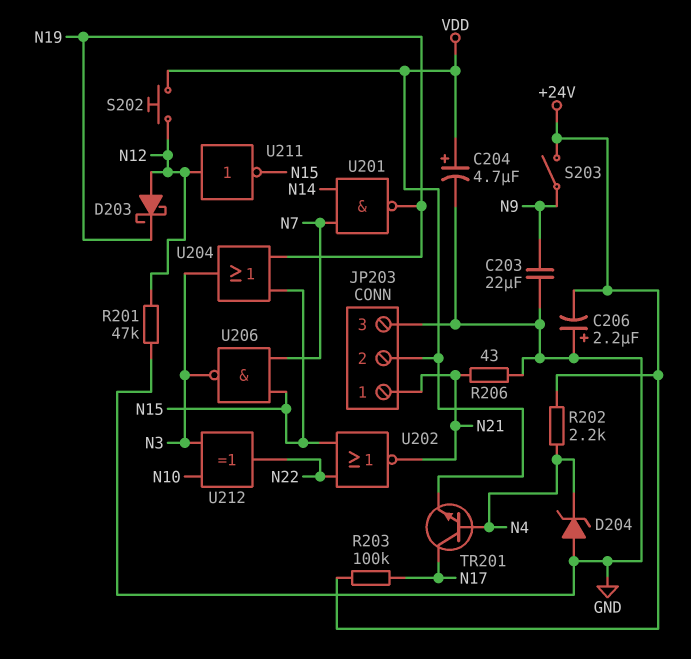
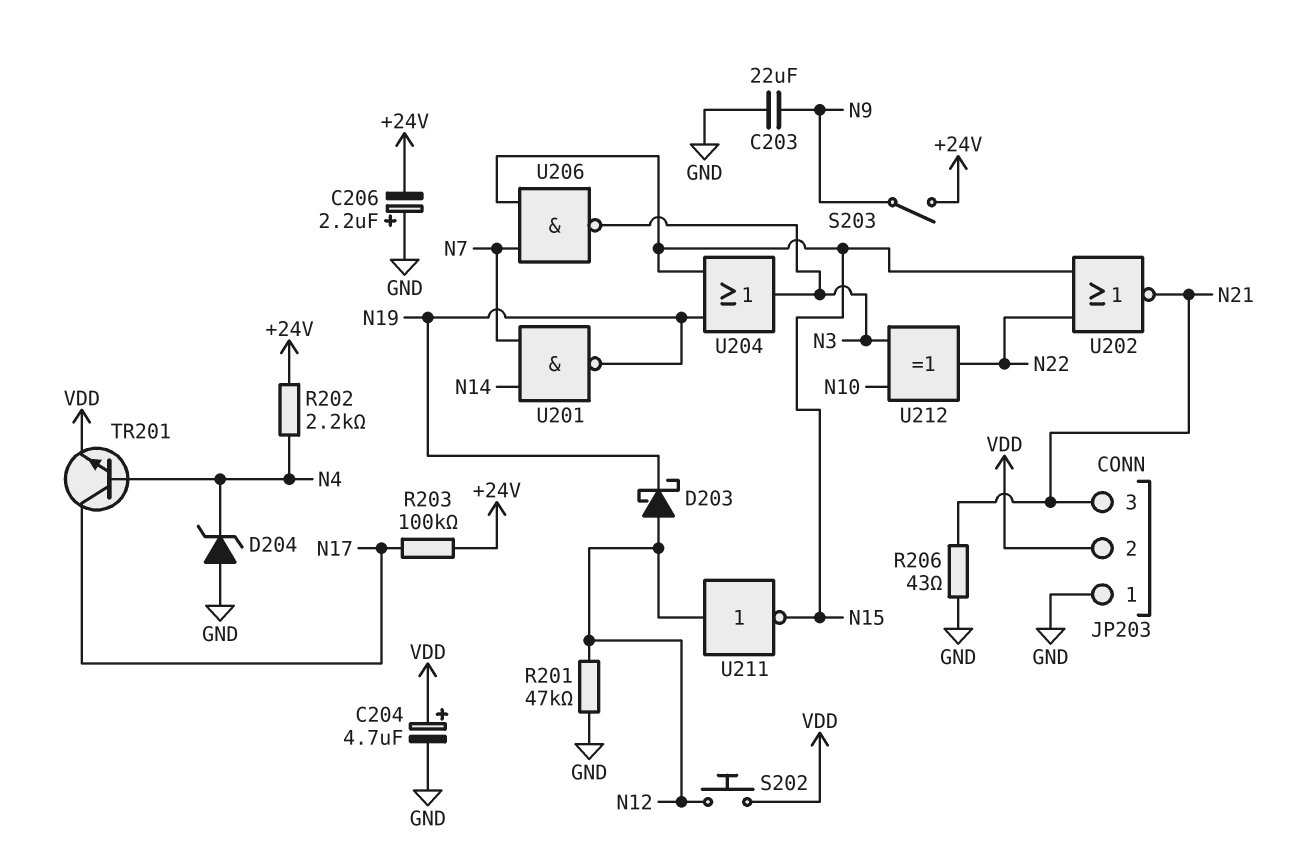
JP203 pin 1: N21 -> GND
JP203 pin 3: GND -> N21

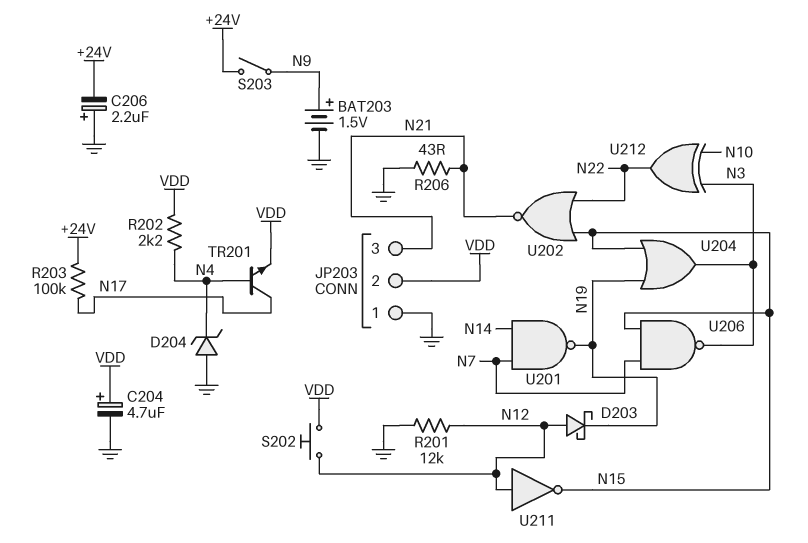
BAT203: none -> 1.5V (plus N9, minus GND)
C203: 22uF (GND, N9) -> none
R201: 47k (GND, N12) -> 12k (GND, N12)
R202: 2.2k (+24V, N4) -> 2.2k (N4, VDD)

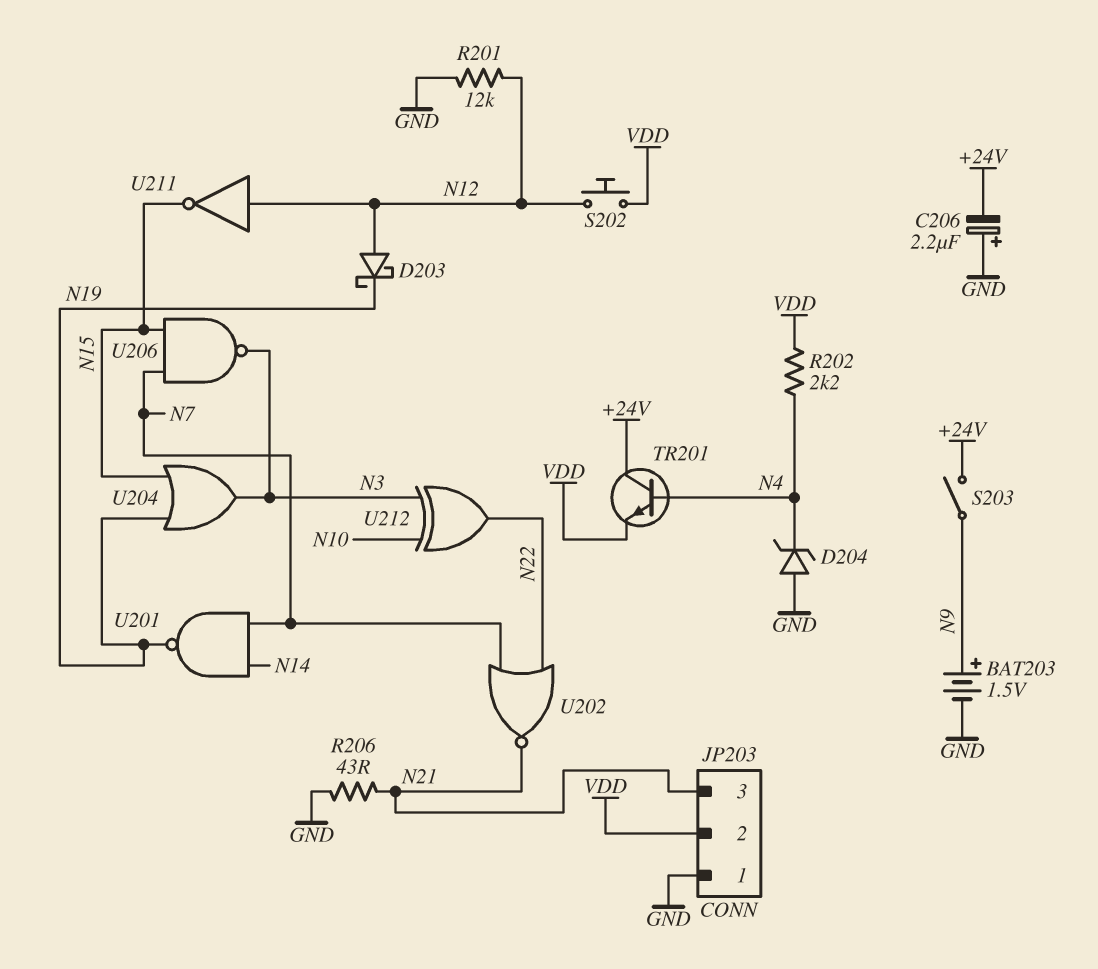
C204: 4.7uF (plus VDD, minus GND) -> none
R203: 100k (+24V, N17) -> none
TR201: NPN (B N4, C N17, E VDD) -> NPN (B N4, C +24V, E VDD)
U202: NOR (in N15, in N22, out N21) -> NOR (in N7, in N22, out N21)

